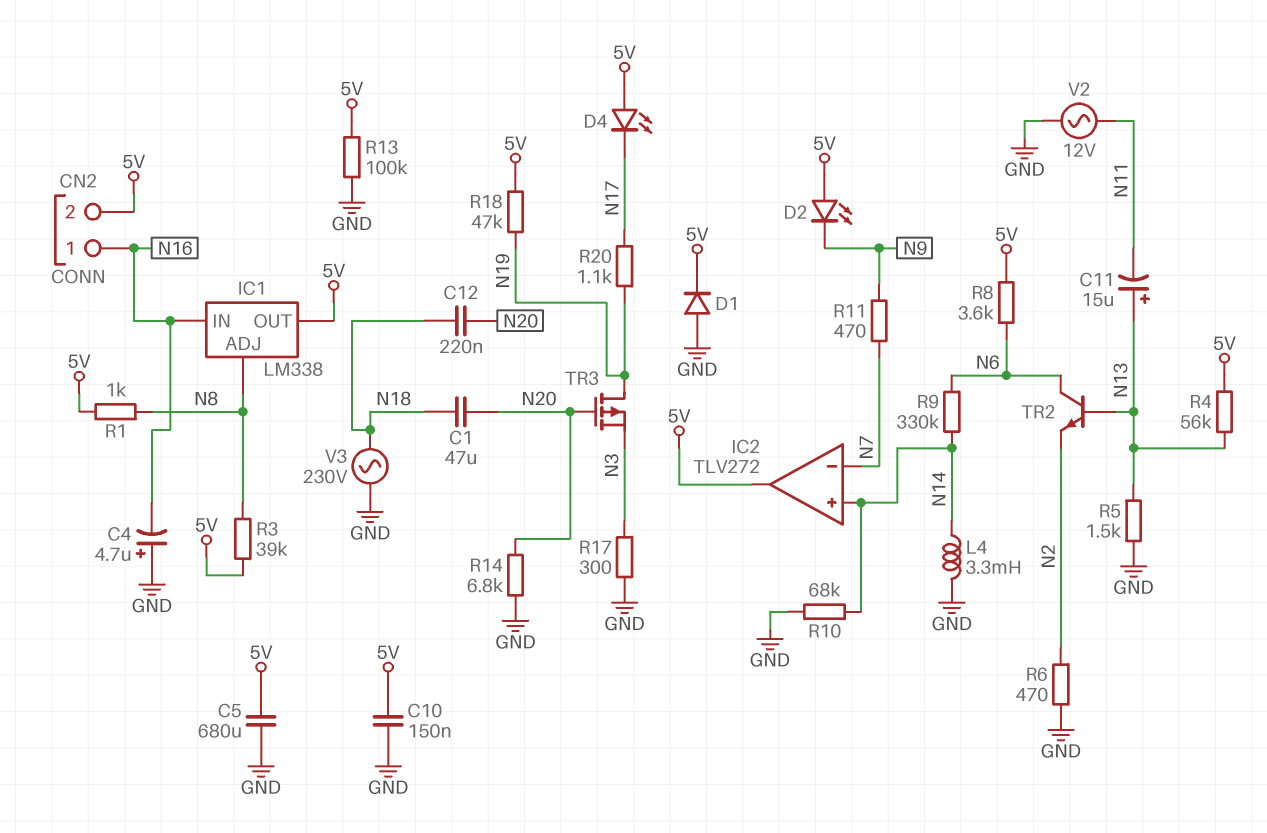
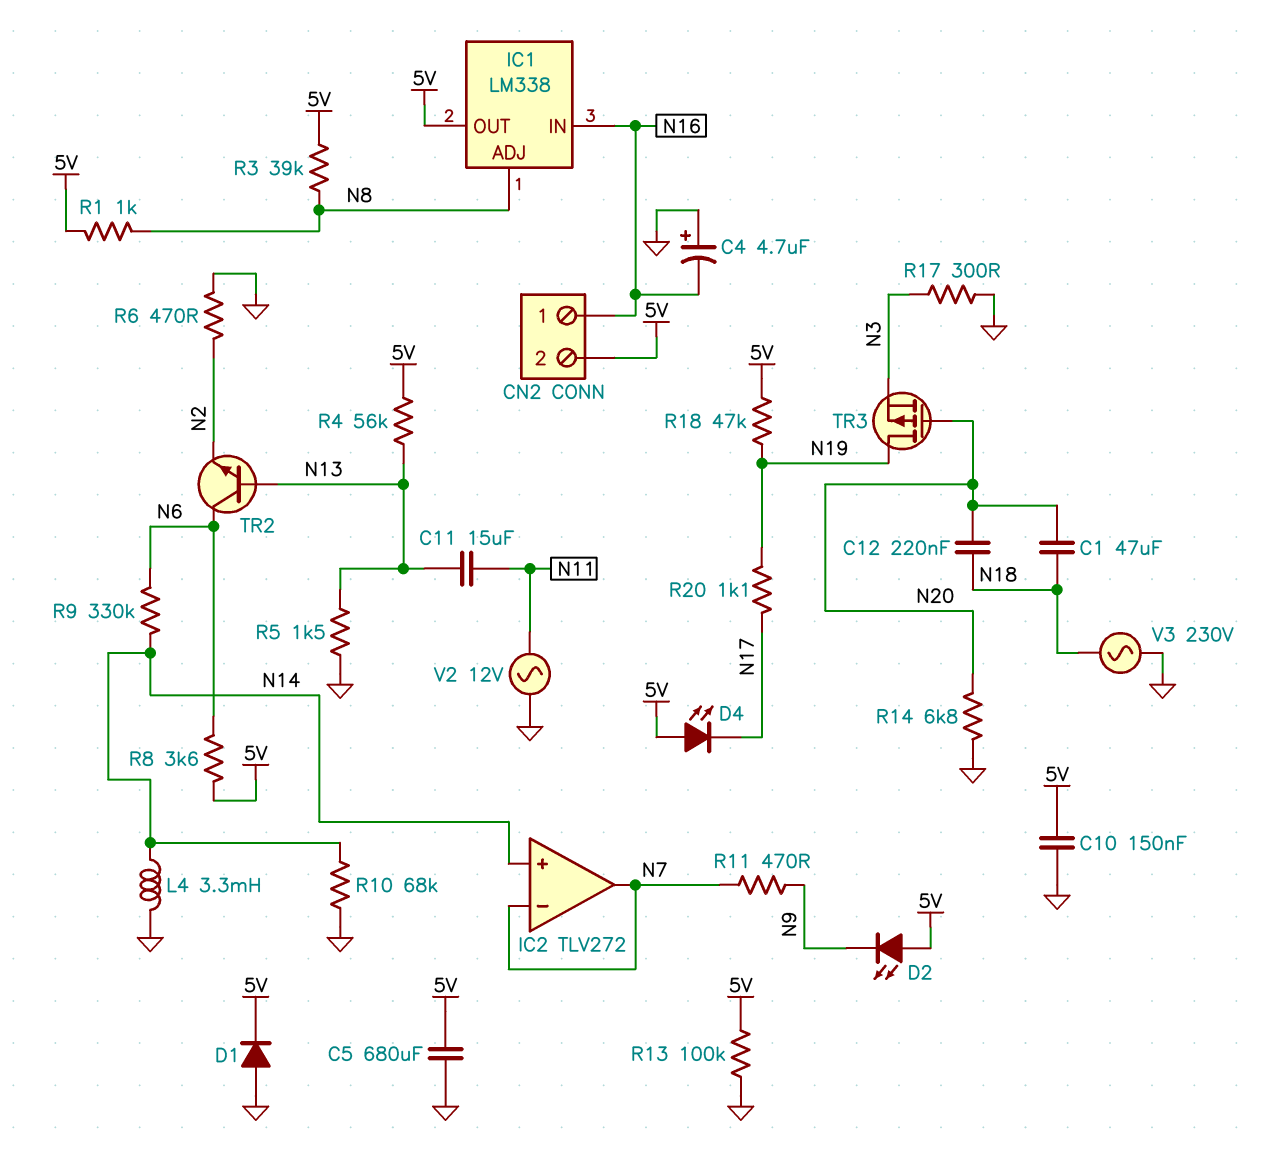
C11: 15uF (plus N13, minus N11) -> 15uF (N11, N13)
IC2 pin out: 5V -> N7

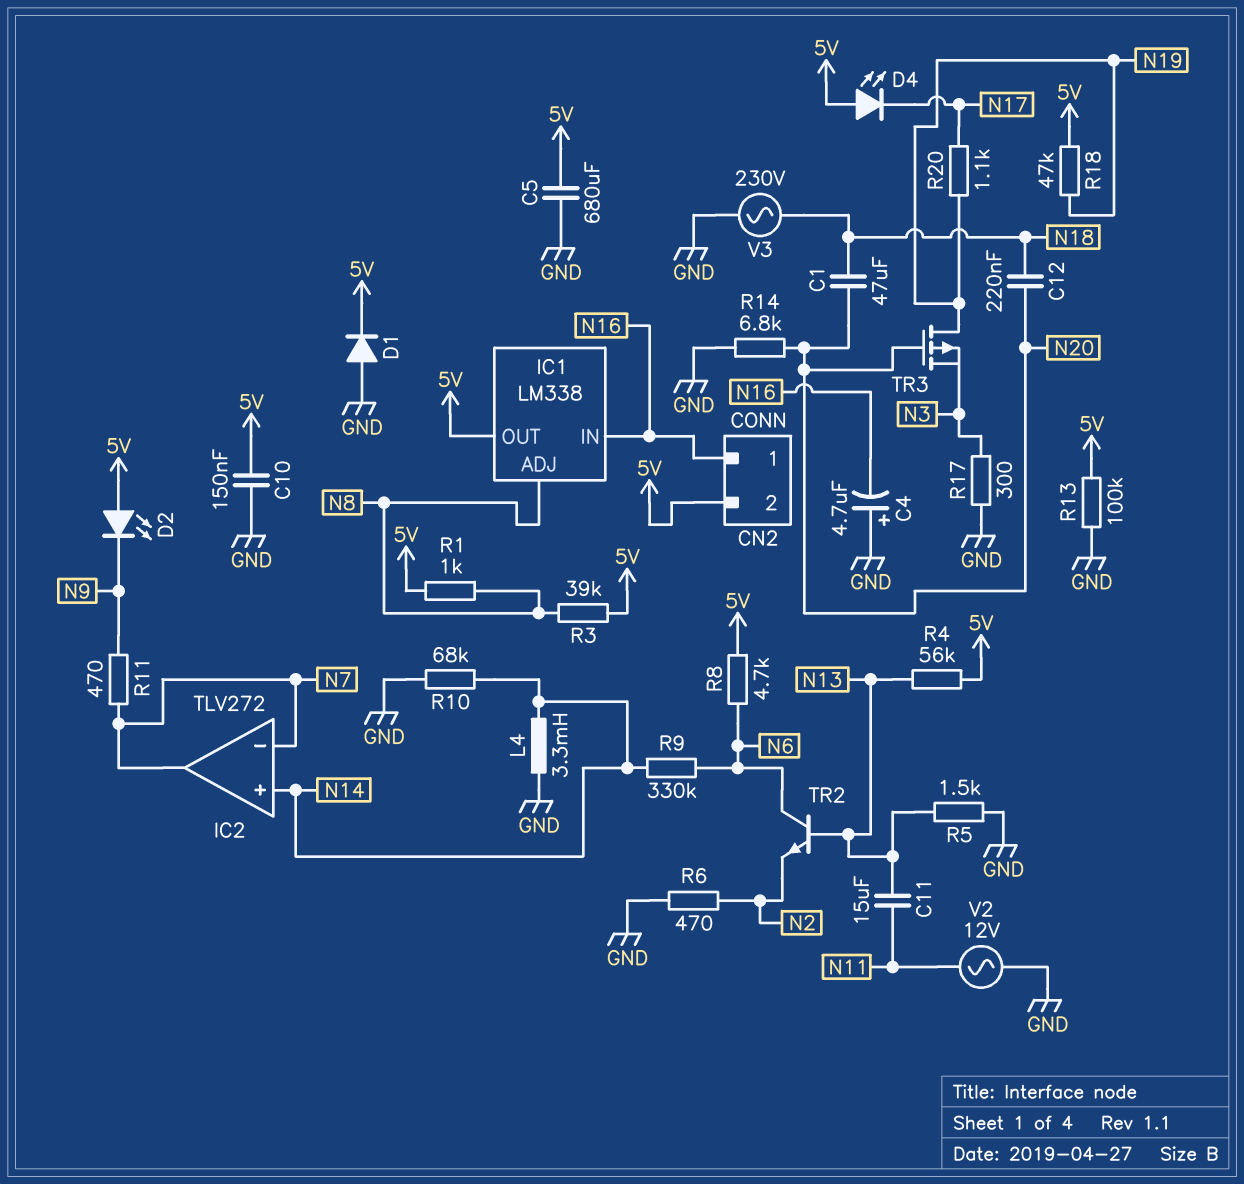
R8: 3.6k (5V, N6) -> 4.7k (5V, N6)

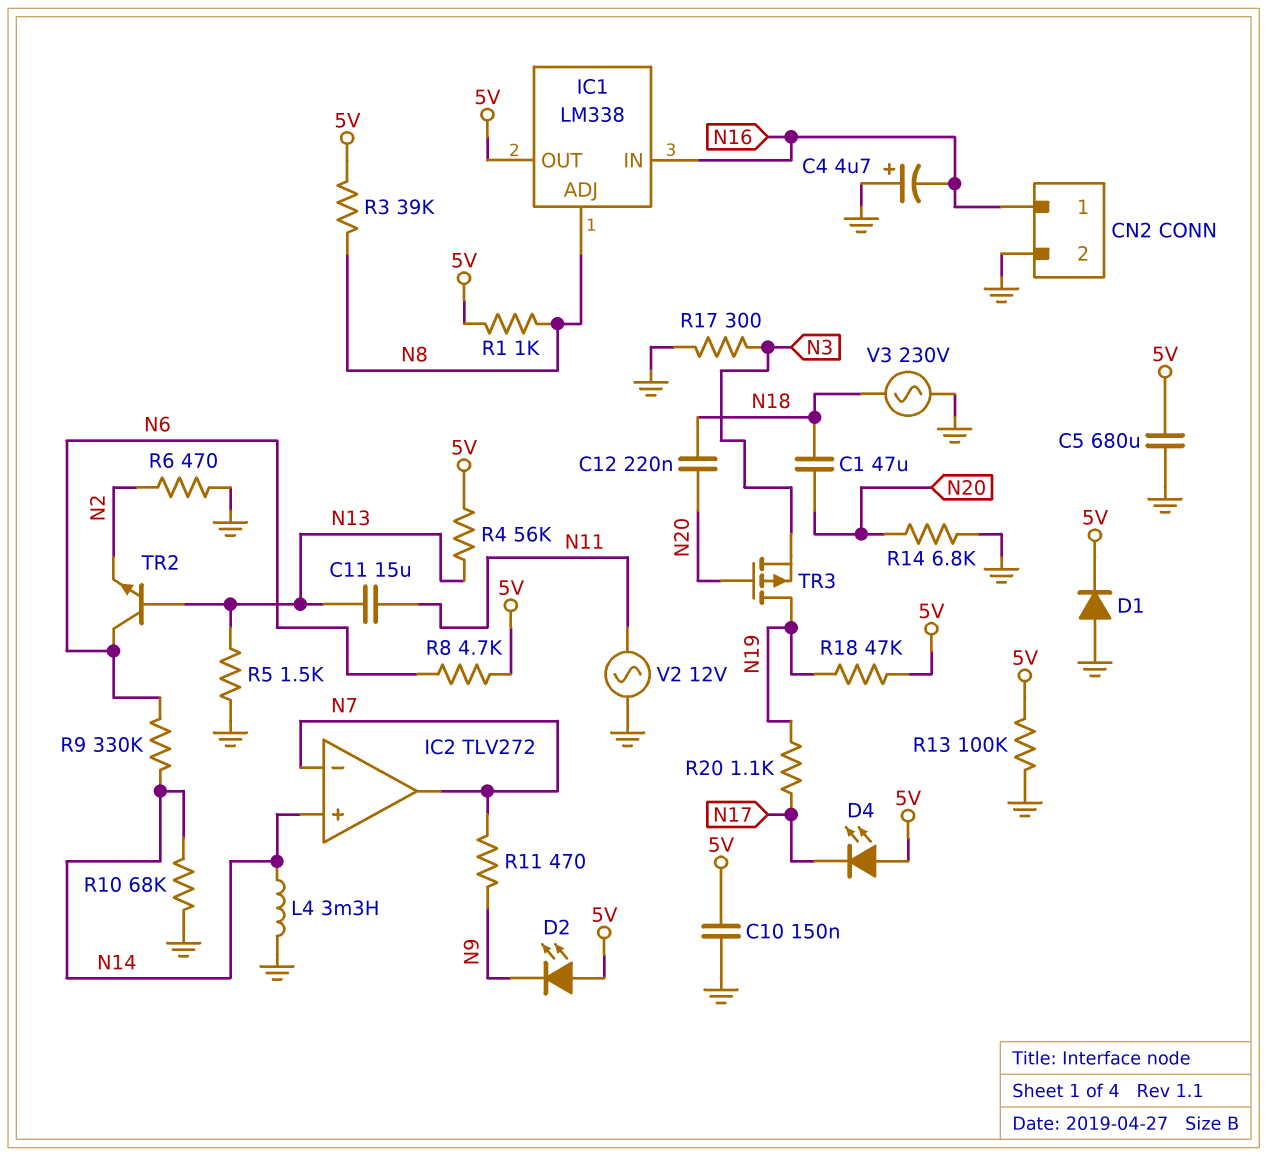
CN2 pin 2: 5V -> GND

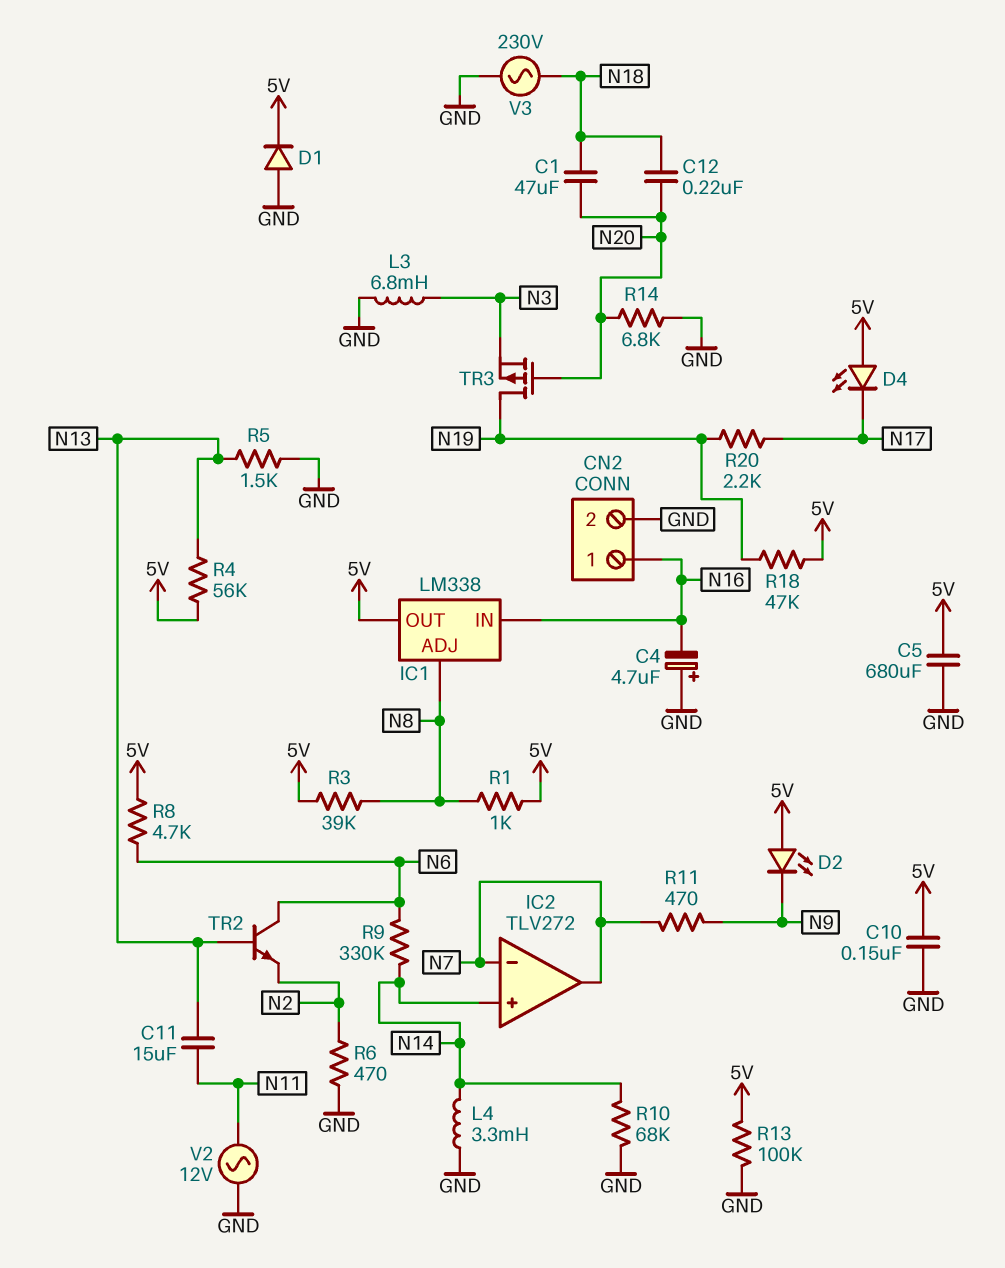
L3: none -> 6.8mH (GND, N3)
R17: 300 (GND, N3) -> none
R20: 1.1k (N17, N19) -> 2.2k (N17, N19)

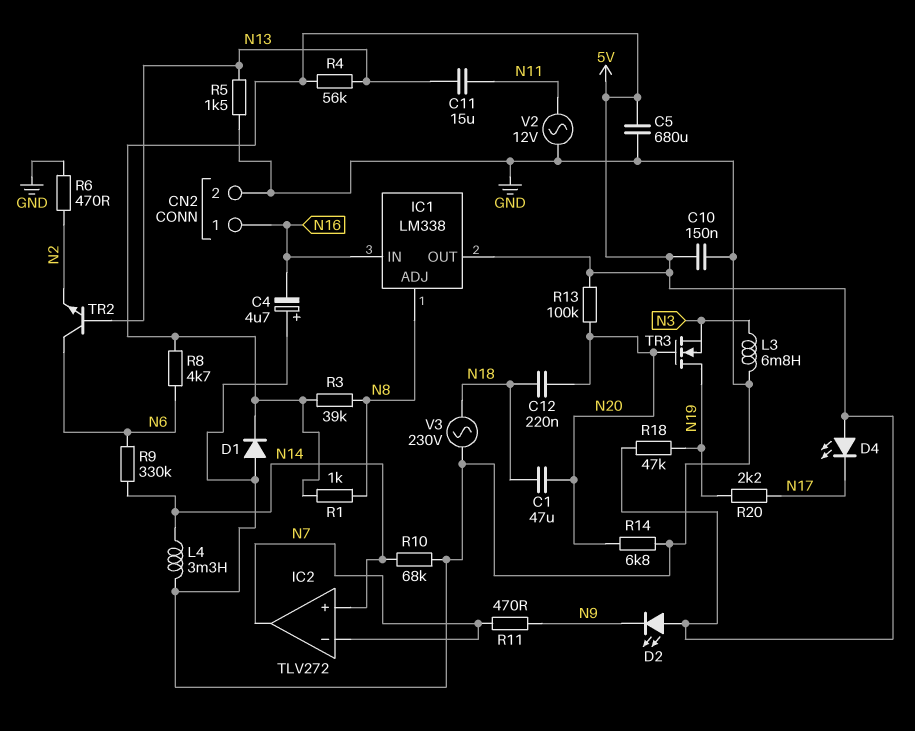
R13: 100k (5V, GND) -> 100k (5V, N20)
TR3: PMOS (G N20, D N19, S N3) -> NMOS (G N20, D N19, S N3)

